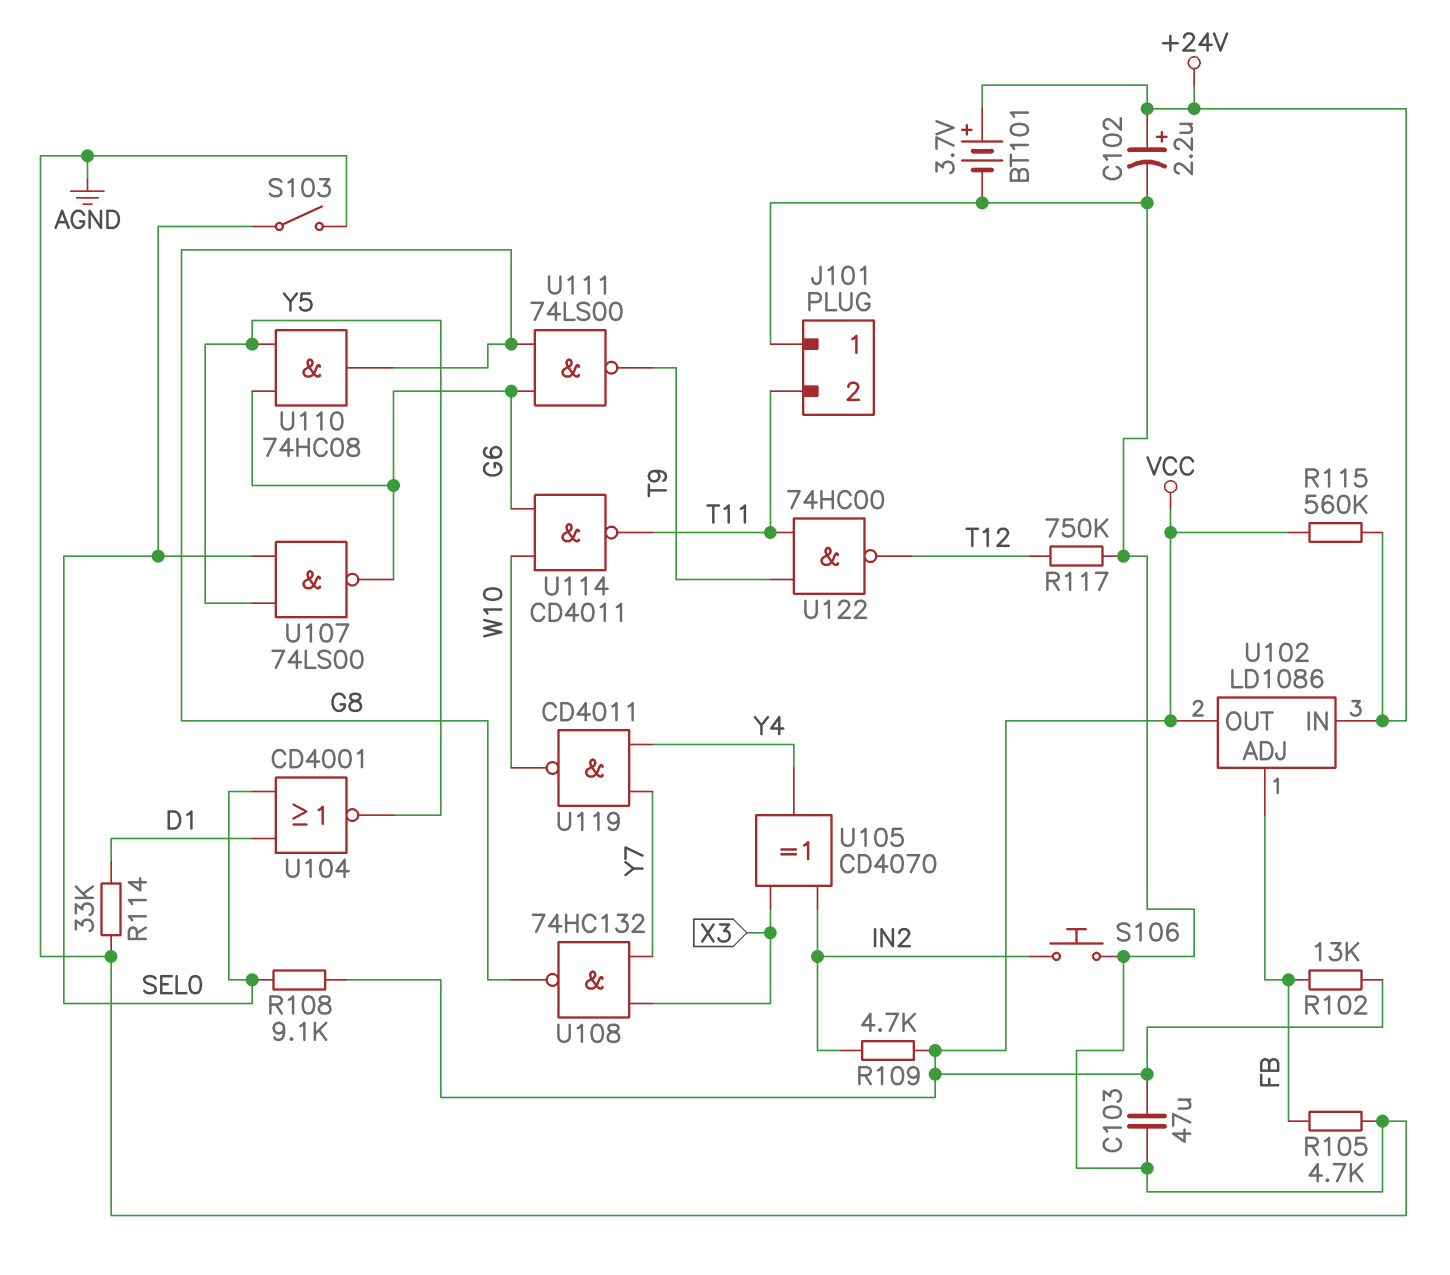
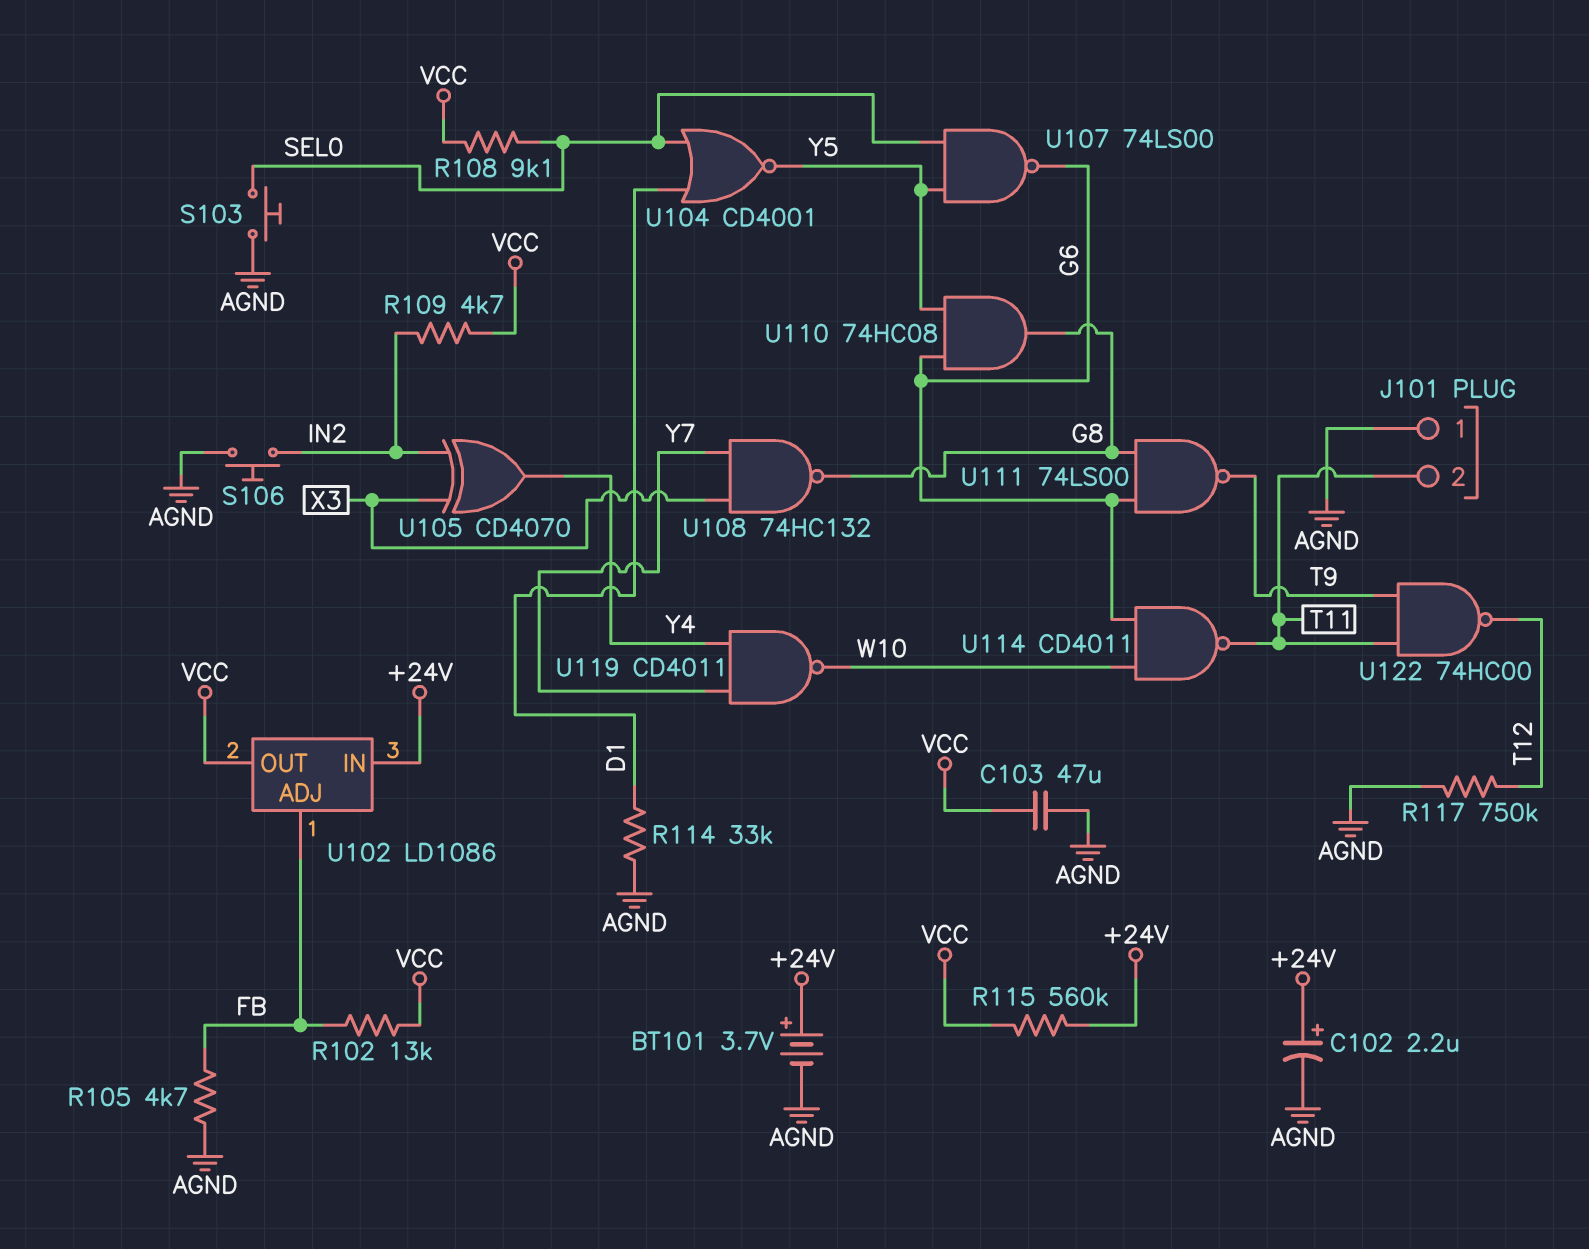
S103: switch (AGND, SEL0) -> button (AGND, SEL0)

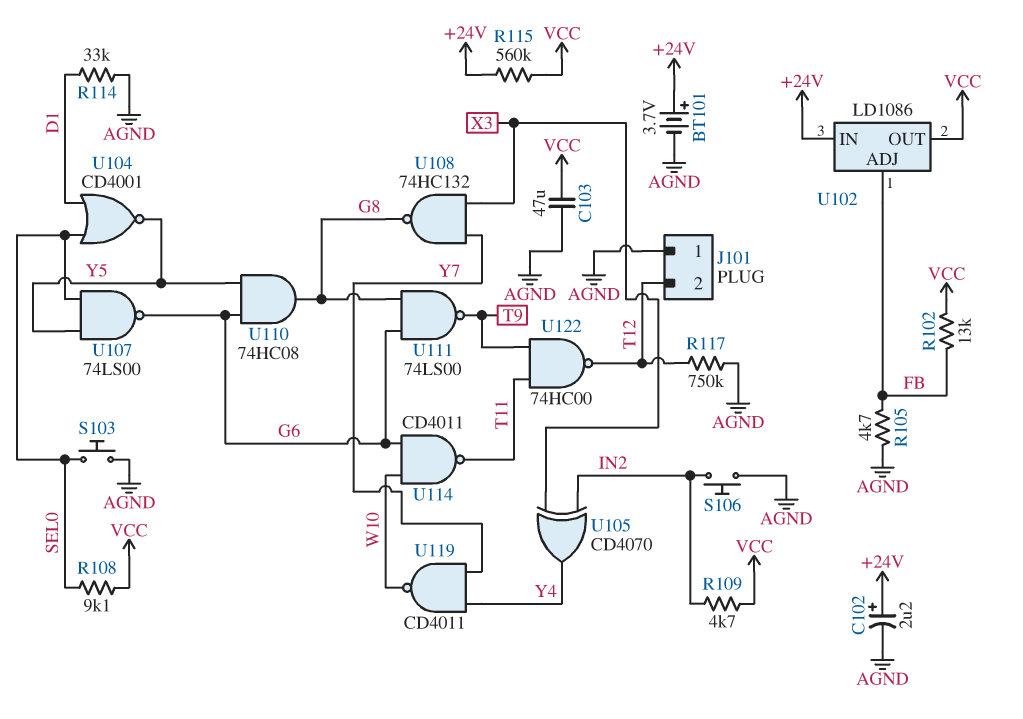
J101 pin 2: T11 -> T12

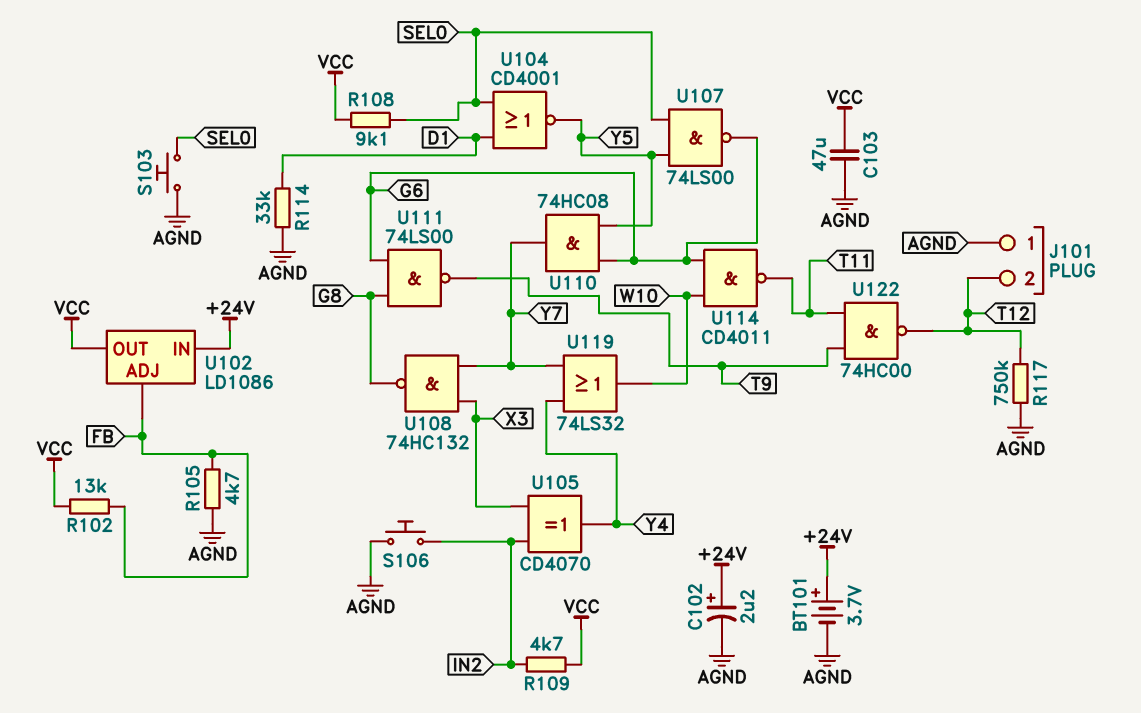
R115: 560k (+24V, VCC) -> none
U110: AND 74HC08 (in G6, in Y5, out G8) -> AND 74HC08 (in G6, in Y5, out Y7)
U119: NAND CD4011 (in Y4, in Y7, out W10) -> OR 74LS32 (in Y4, in Y7, out W10)

